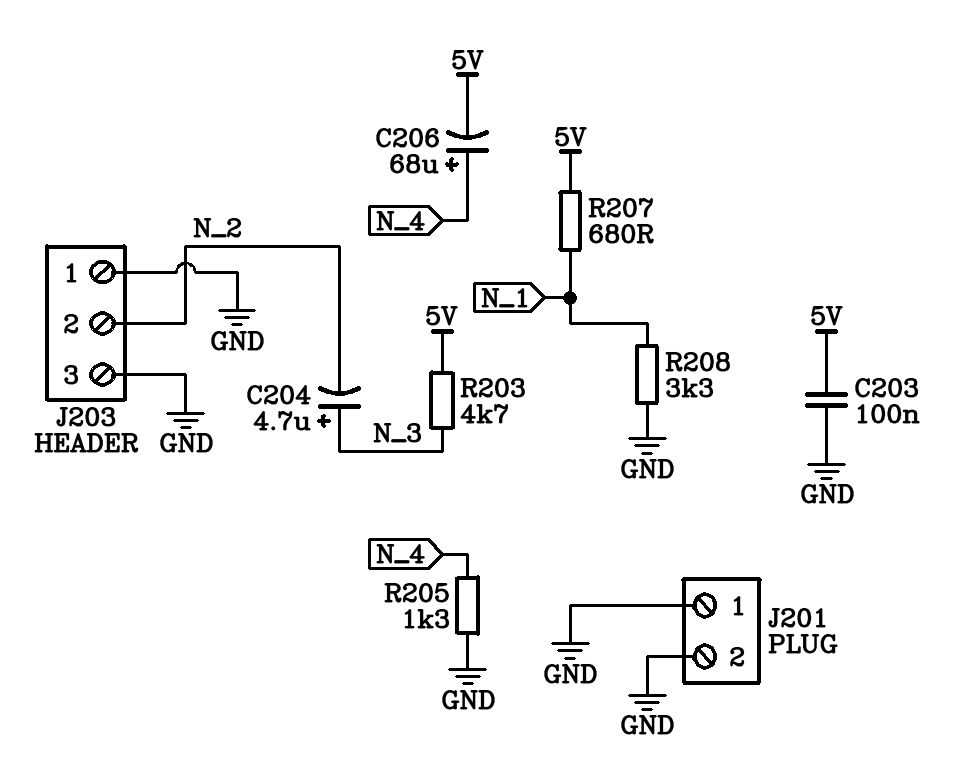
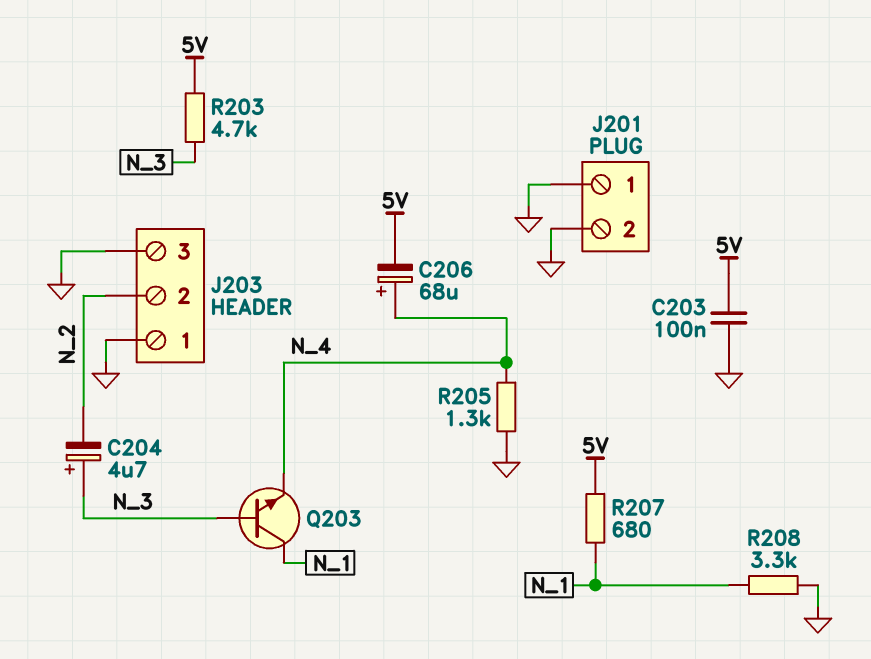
Q203: none -> NPN (B N_3, C N_1, E N_4)

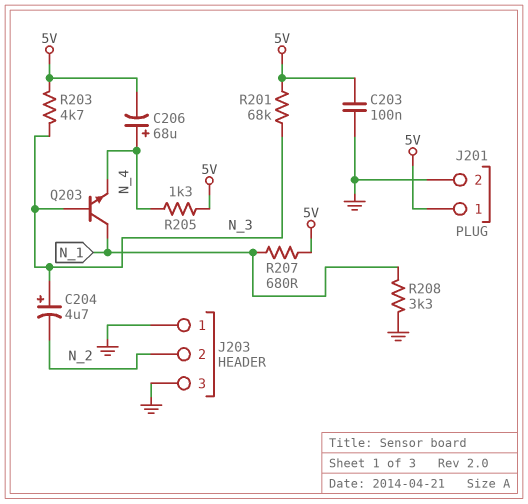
J201 pin 1: GND -> 5V
R201: none -> 68k (5V, N_3)
R205: 1.3k (GND, N_4) -> 1.3k (5V, N_4)

